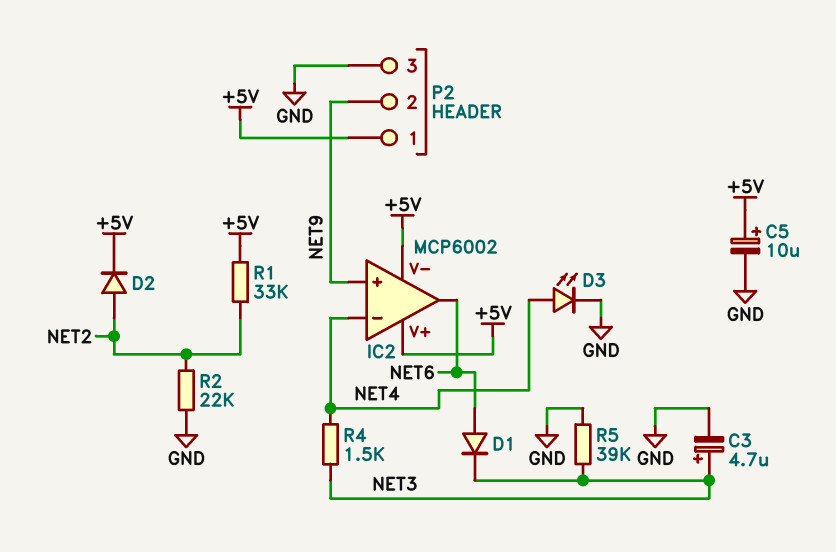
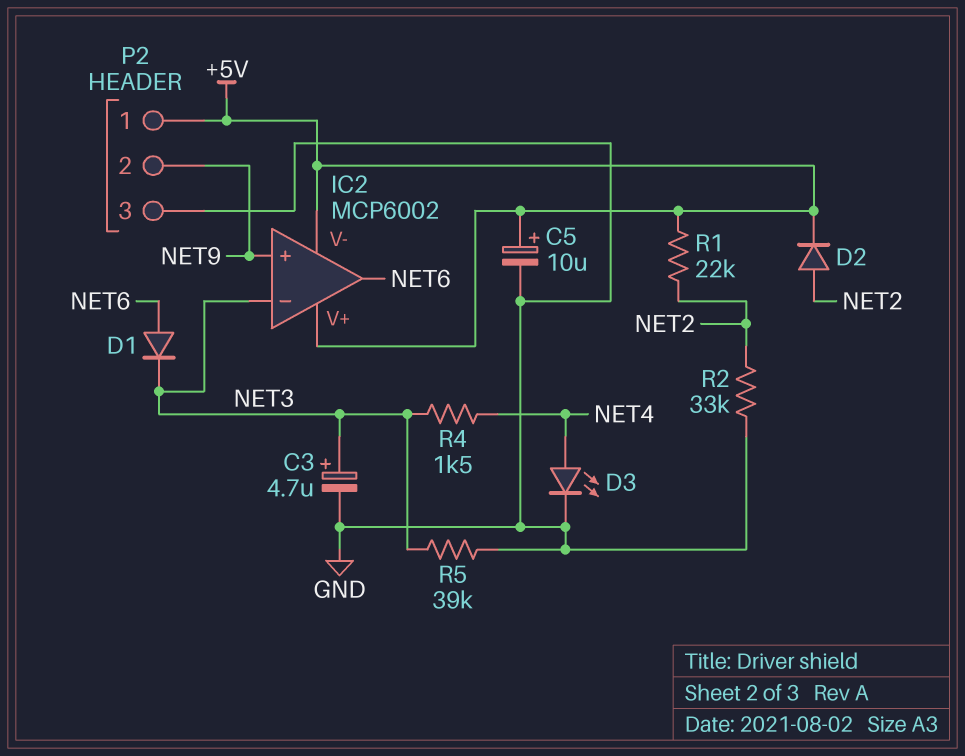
IC2 pin in-: NET4 -> NET3
R1: 33k (+5V, NET2) -> 22k (+5V, NET2)
R2: 22k (GND, NET2) -> 33k (GND, NET2)

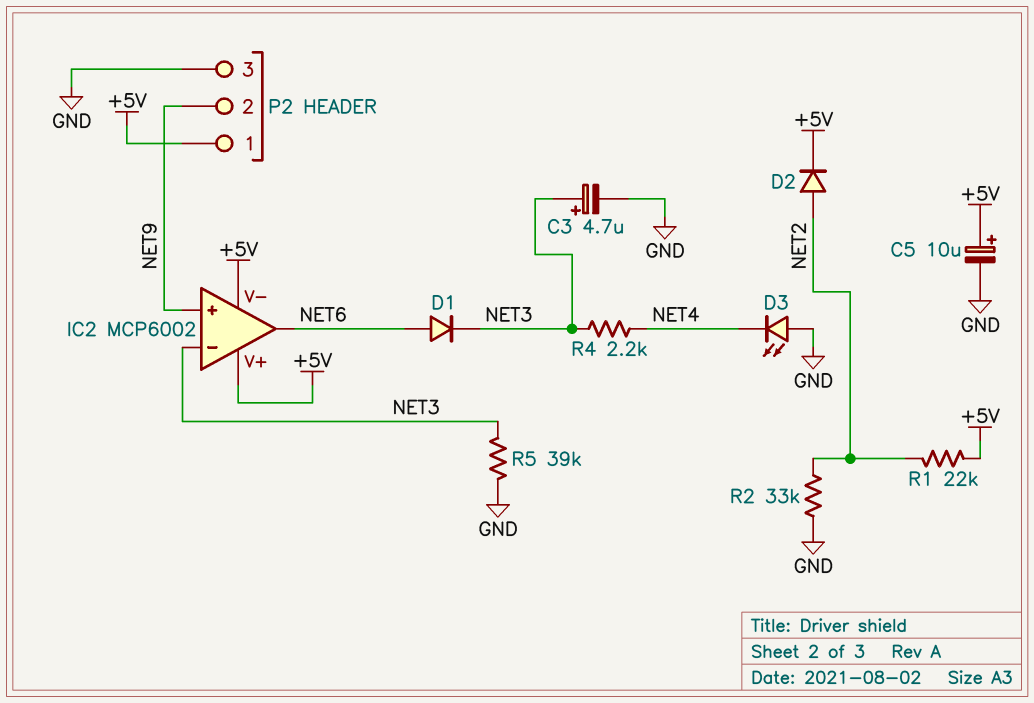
D3: LED (A NET4, K GND) -> LED (A GND, K NET4)
R4: 1.5k (NET3, NET4) -> 2.2k (NET3, NET4)

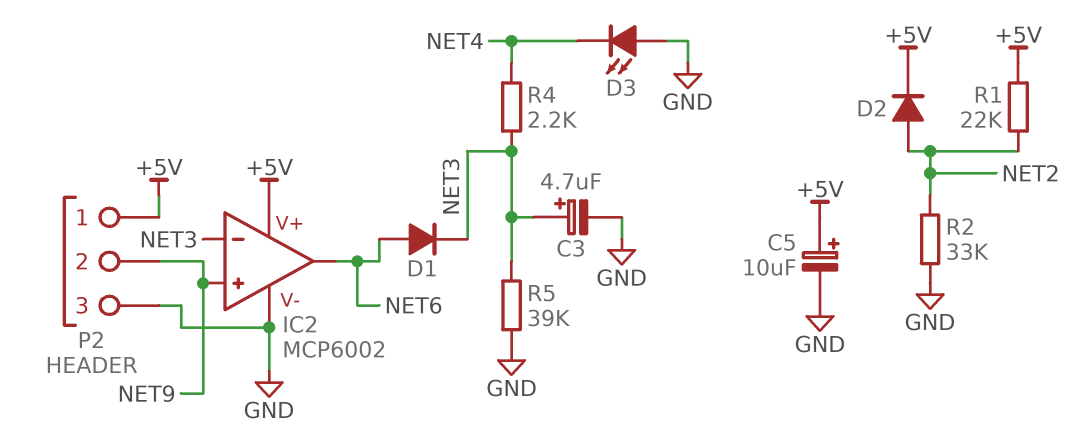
IC2 pin V-: +5V -> GND

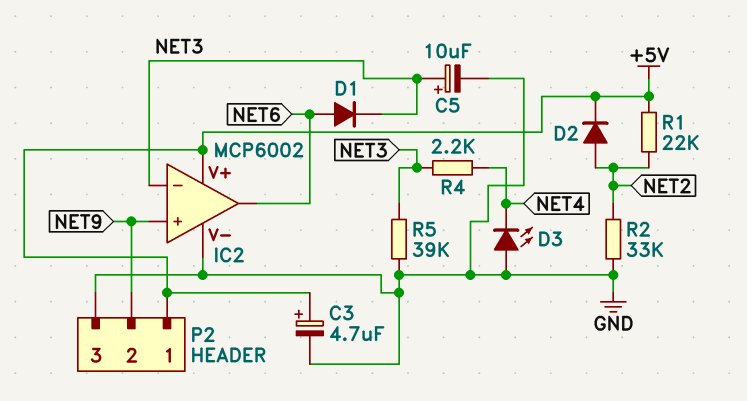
C3: 4.7uF (plus NET3, minus GND) -> 4.7uF (plus +5V, minus GND)
C5: 10uF (plus +5V, minus GND) -> 10uF (plus NET3, minus GND)

